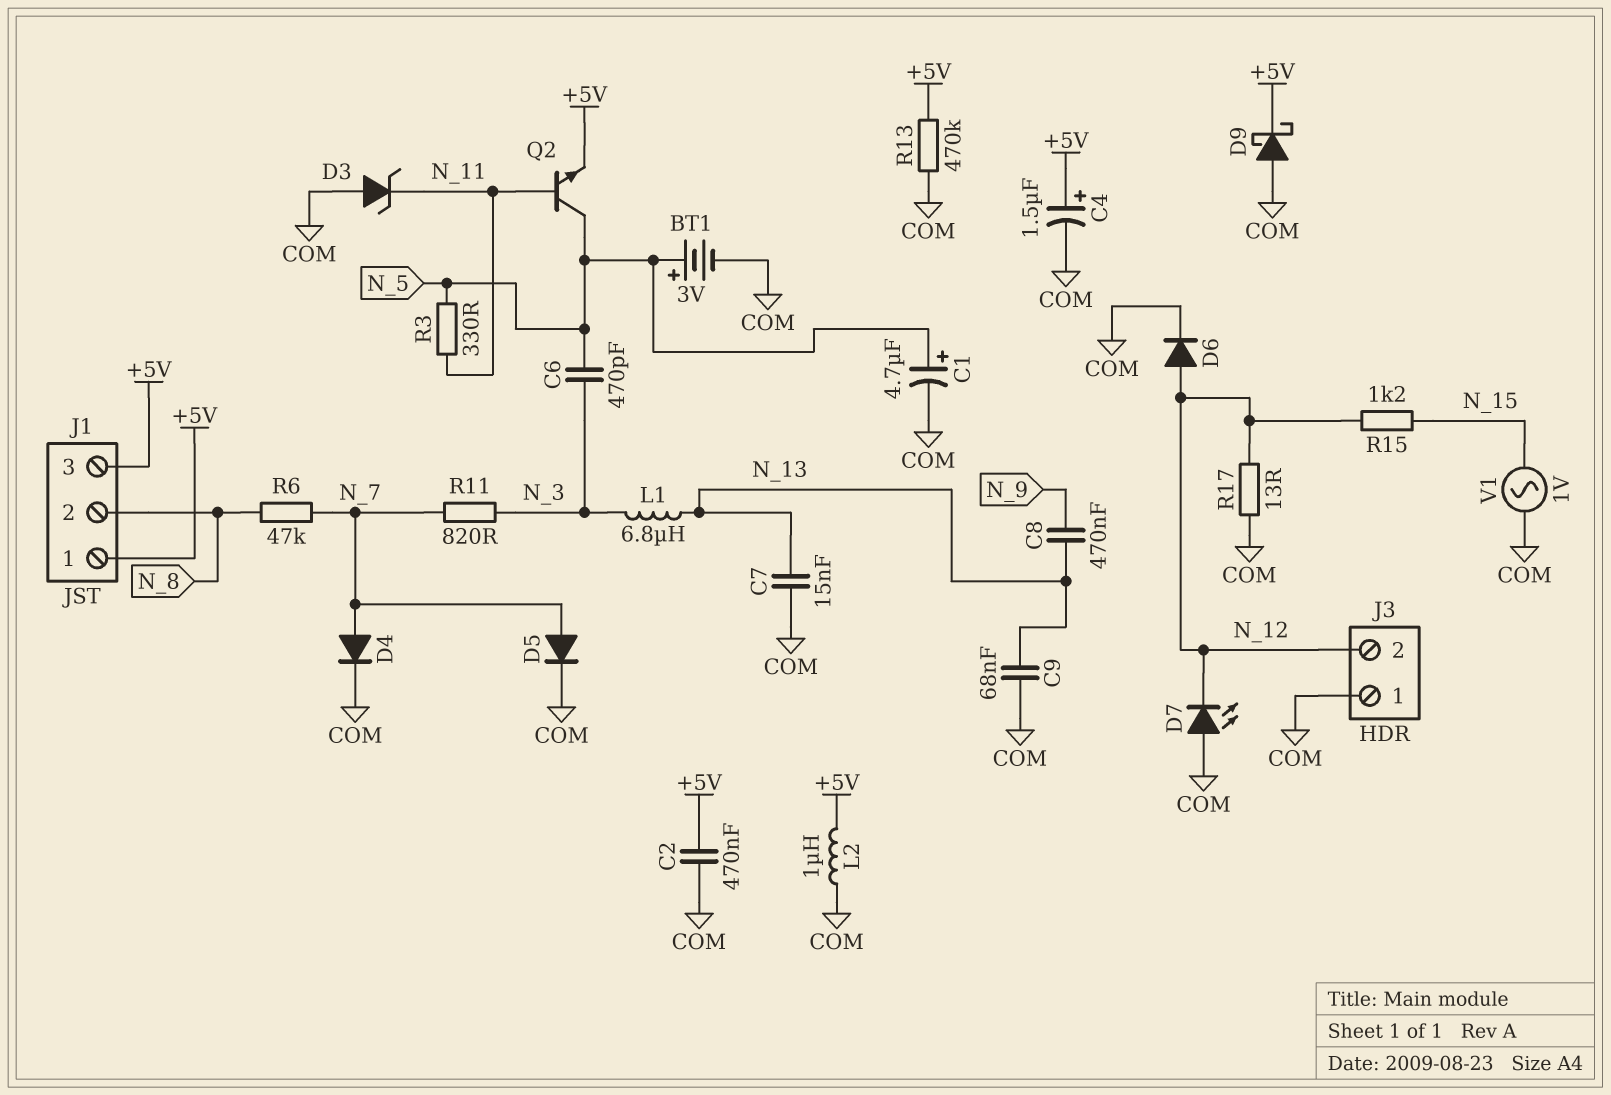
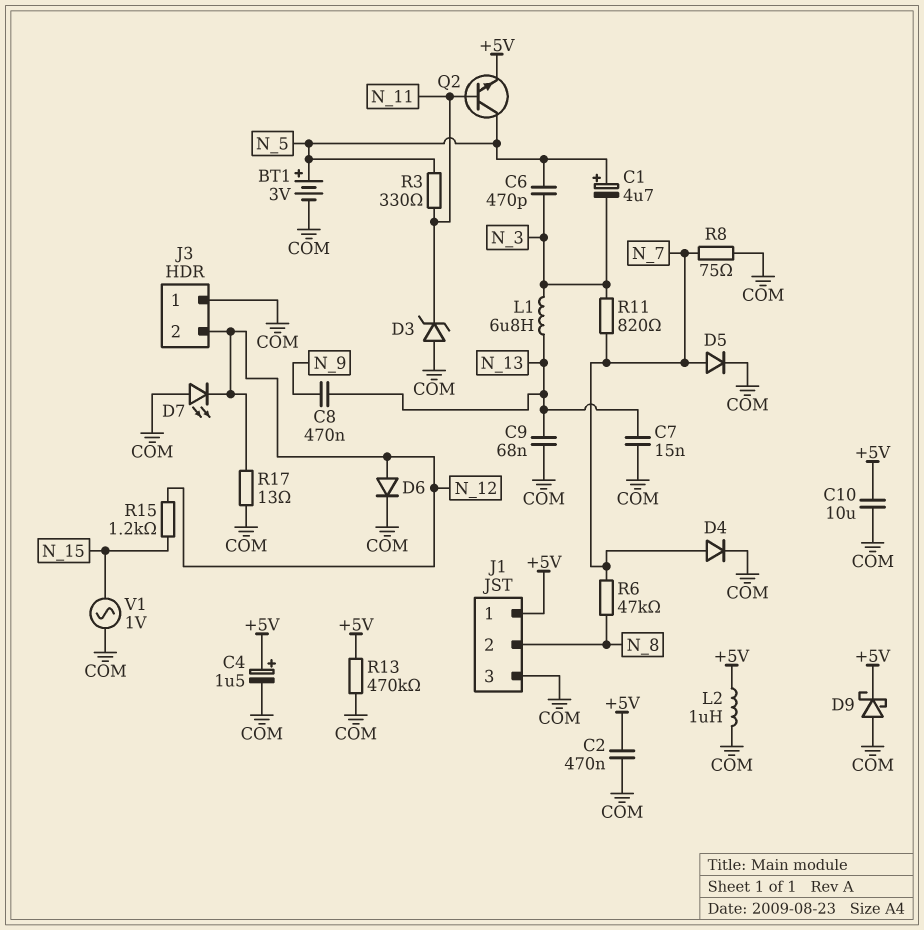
C1: 4.7uF (plus N_5, minus COM) -> 4.7uF (plus N_5, minus N_3)
C10: none -> 10uF (+5V, COM)
J1 pin 3: +5V -> COM
R8: none -> 75 (COM, N_7)

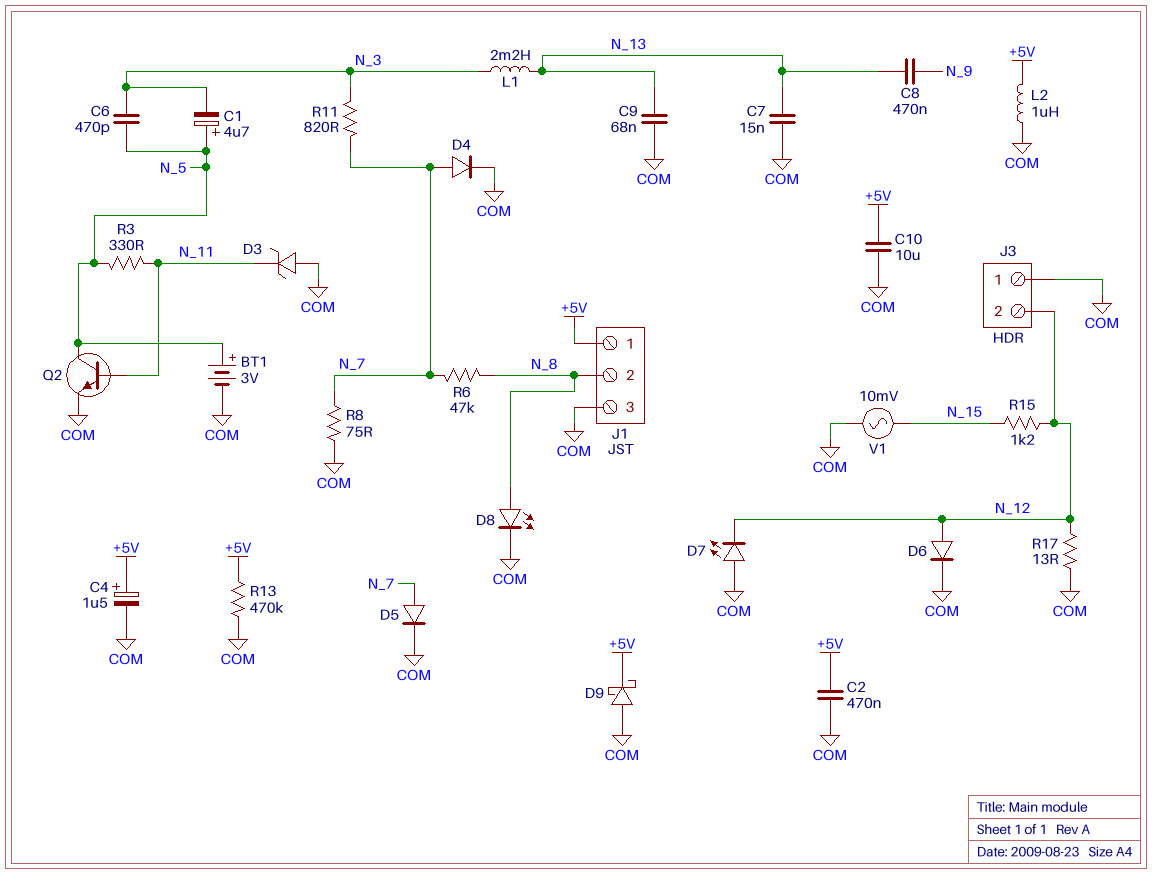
D8: none -> LED (A N_8, K COM)
L1: 6.8uH (N_3, N_13) -> 2.2mH (N_3, N_13)
Q2: NPN (B N_11, C N_5, E +5V) -> NPN (B N_11, C N_5, E COM)
V1: AC 1V (COM, N_15) -> AC 10mV (COM, N_15)

